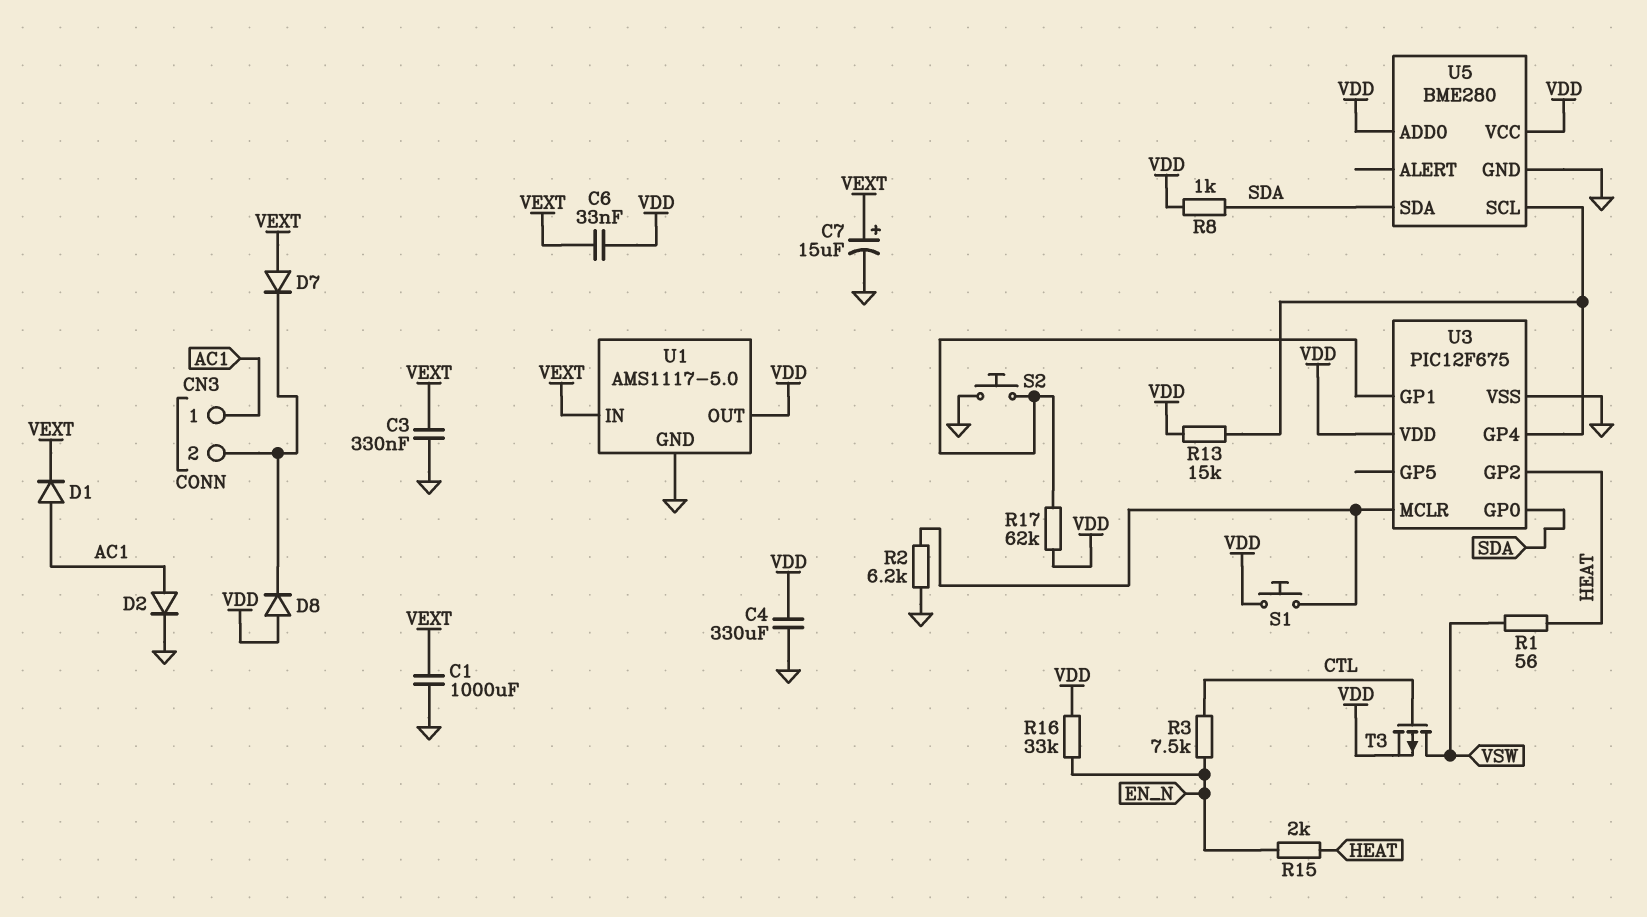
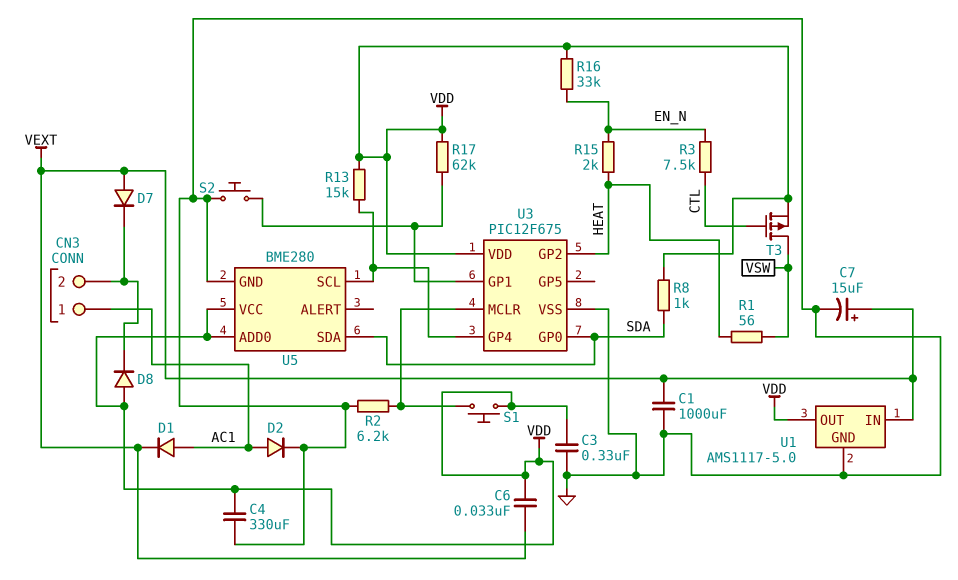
C3: 330nF (GND, VEXT) -> 330nF (GND, VDD)

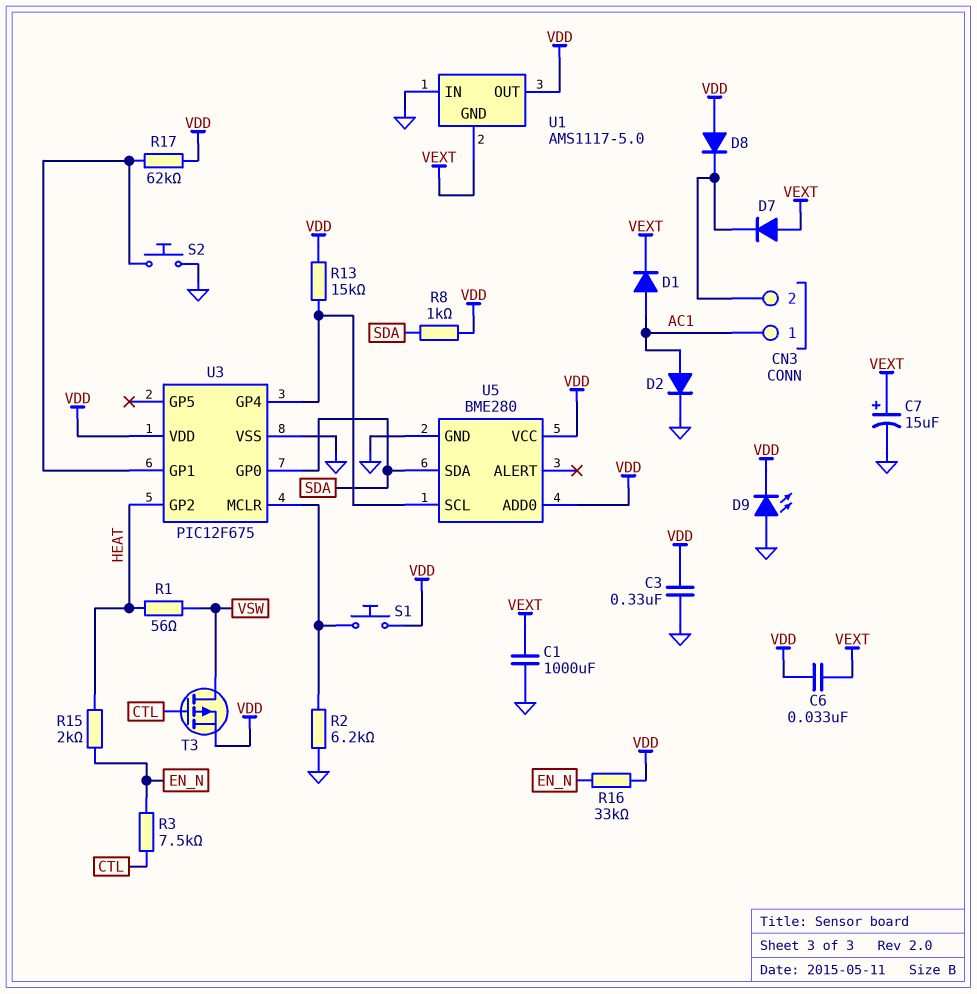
C4: 330uF (GND, VDD) -> none
D9: none -> LED (A GND, K VDD)
U1 pin GND: GND -> VEXT
U1 pin IN: VEXT -> GND

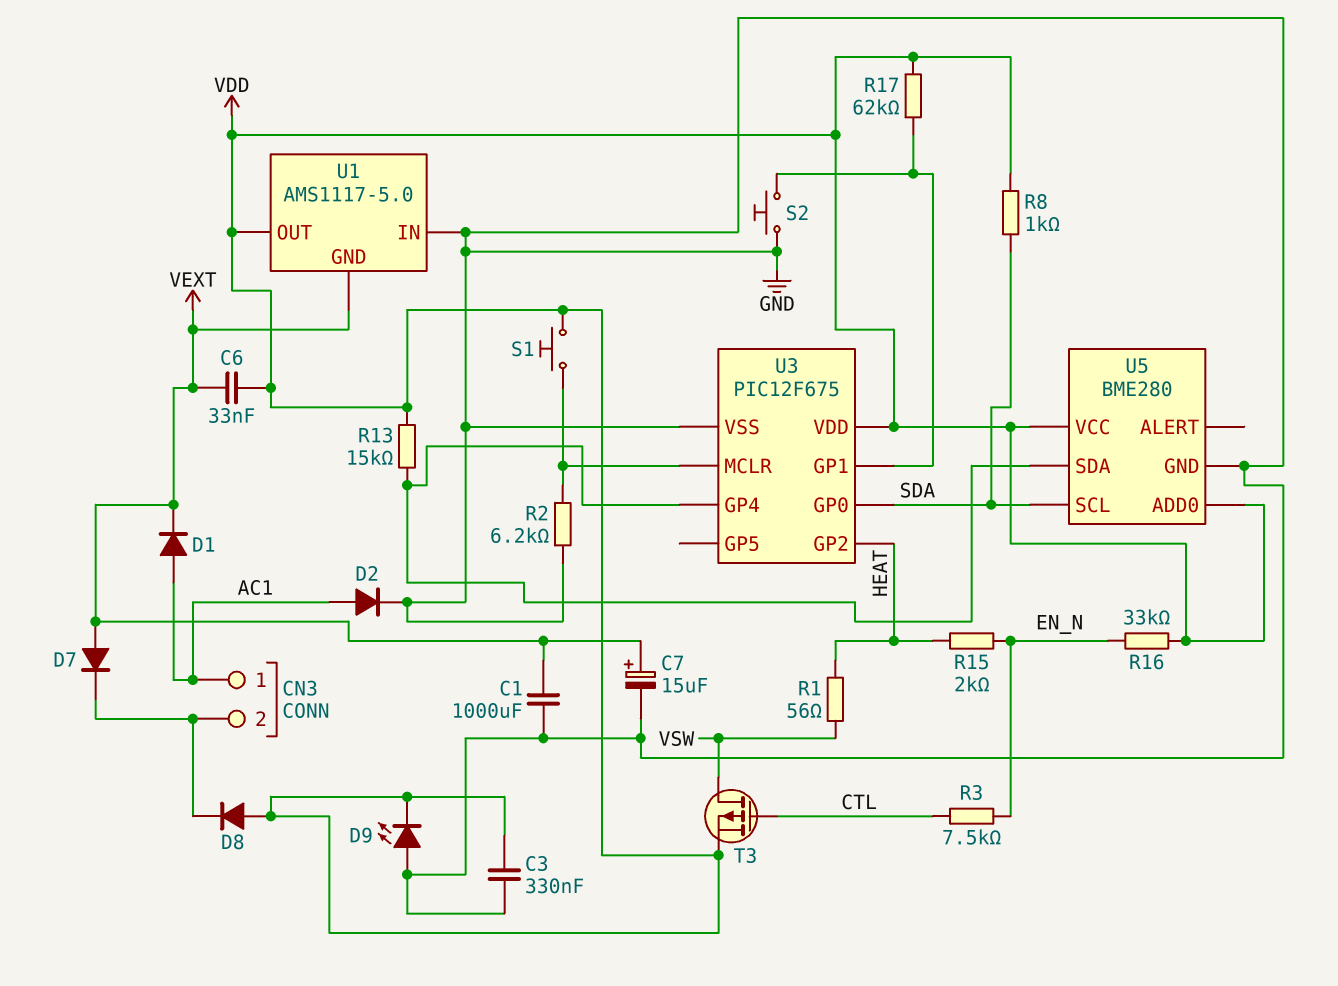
U5 pin SCL: U3/GP4 -> SDA
U5 pin SDA: SDA -> U3/GP4

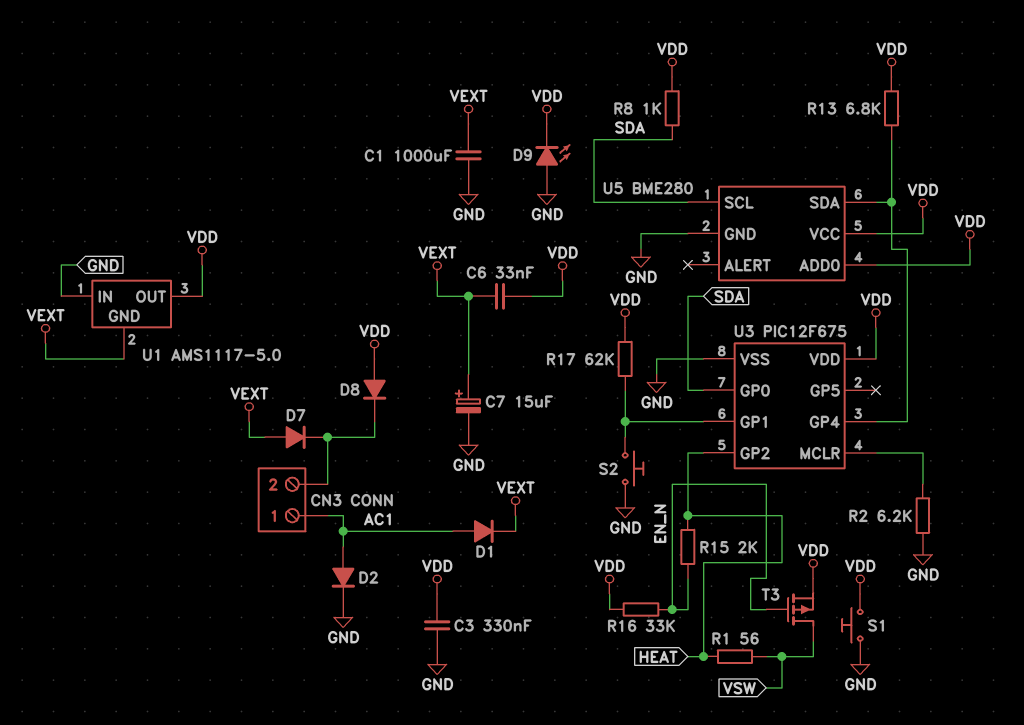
R3: 7.5k (CTL, EN_N) -> none
R13: 15k (U3/GP4, VDD) -> 6.8k (U3/GP4, VDD)
S1: button (U3/MCLR, VDD) -> button (GND, VDD)
T3: PMOS (G CTL, D VSW, S VDD) -> PMOS (G EN_N, D VSW, S VDD)

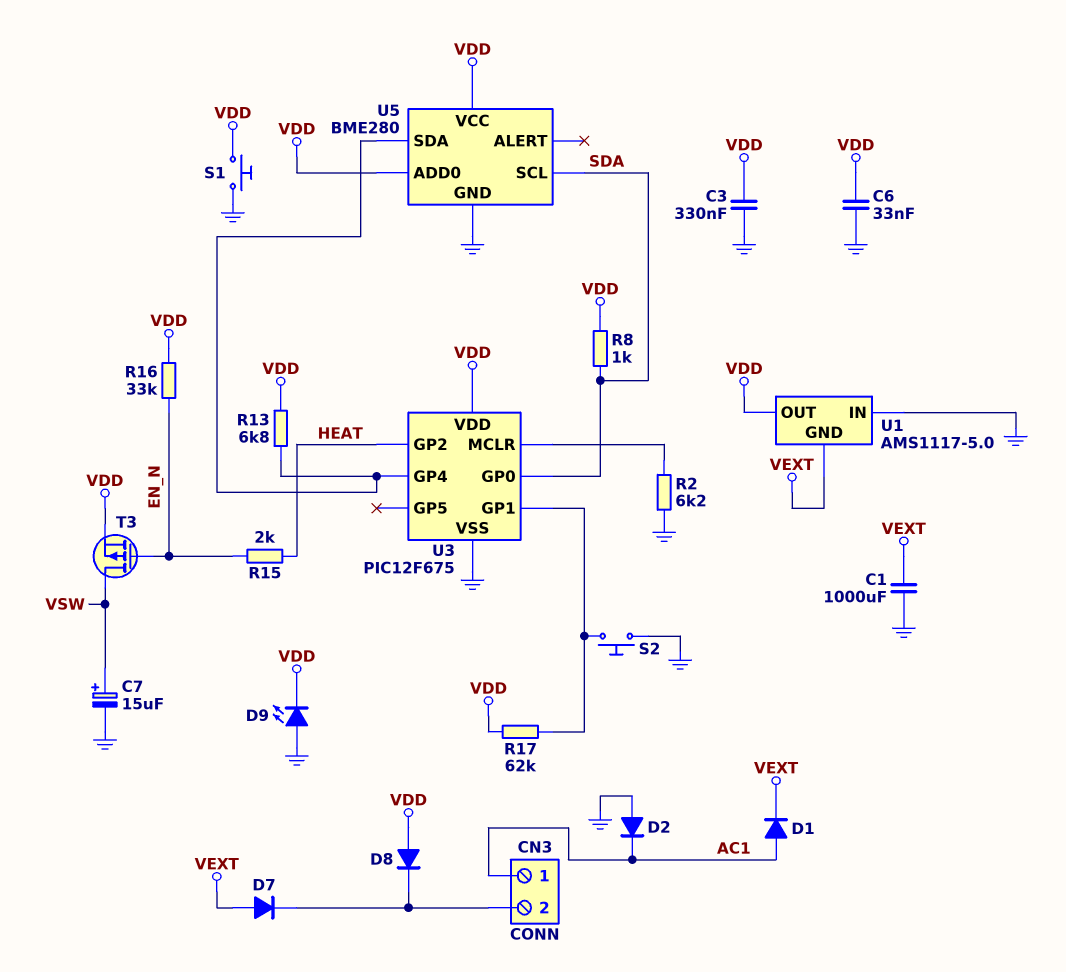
C6: 33nF (VDD, VEXT) -> 33nF (GND, VDD)
C7: 15uF (plus VEXT, minus GND) -> 15uF (plus VSW, minus GND)
D2: diode (A AC1, K GND) -> diode (A GND, K AC1)
R1: 56 (HEAT, VSW) -> none

